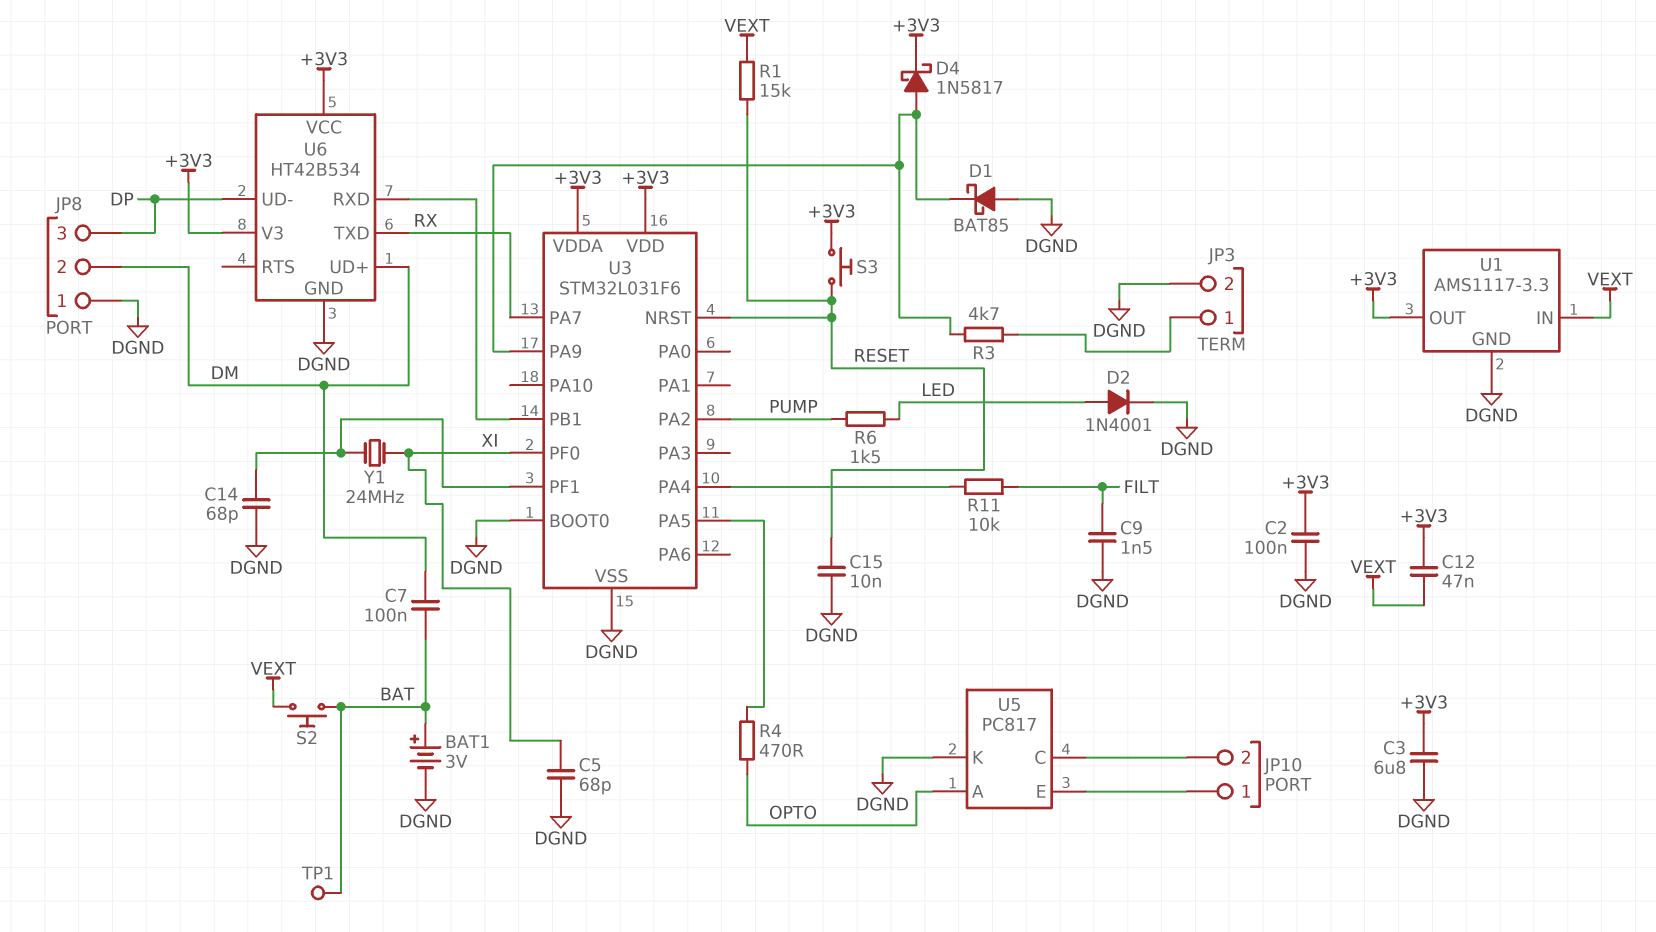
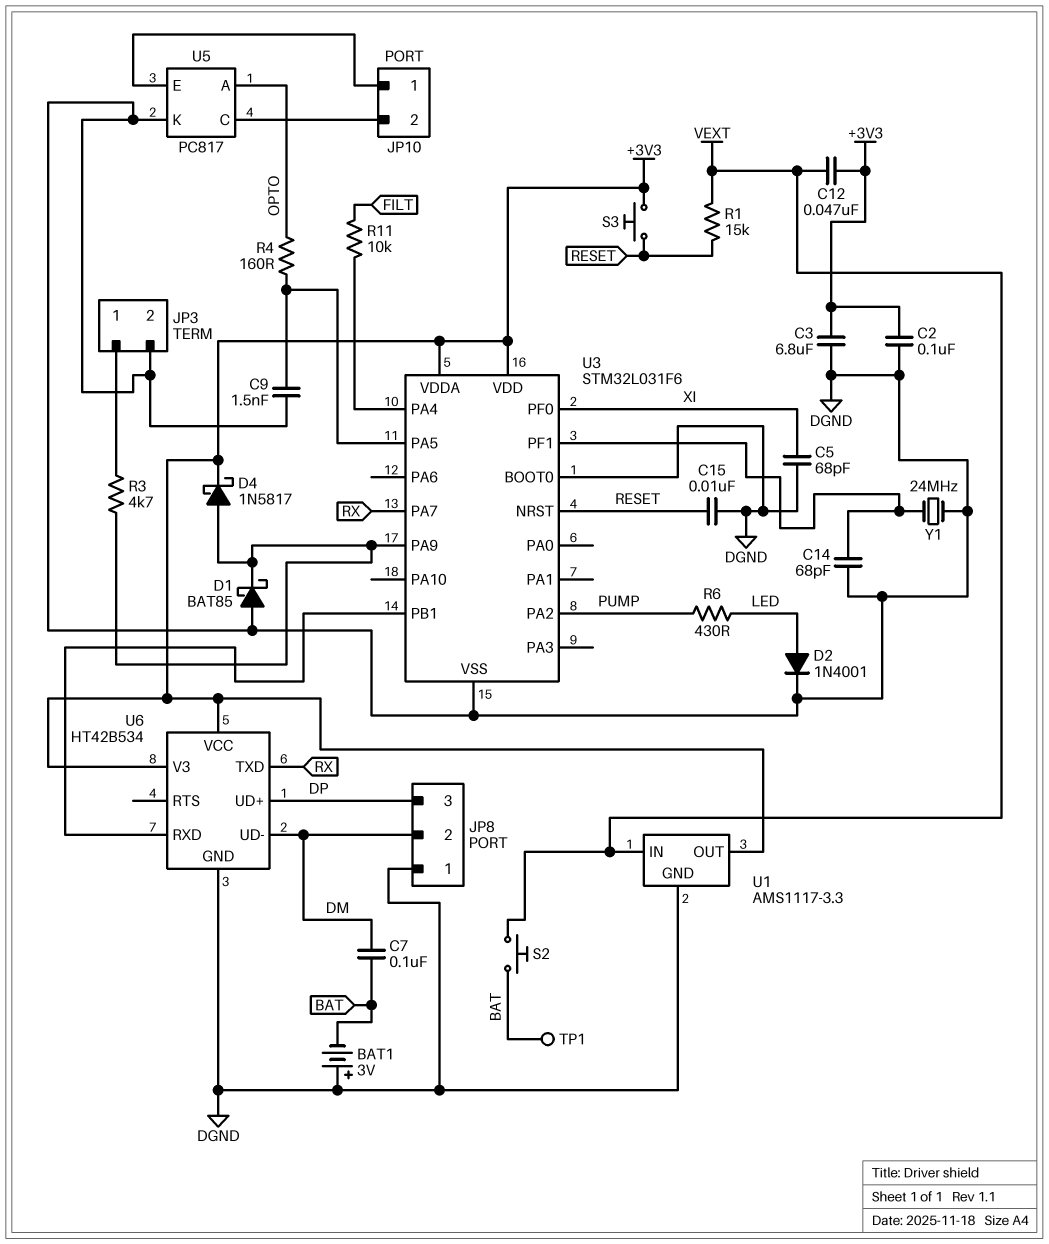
BAT1: 3V (plus BAT, minus DGND) -> 3V (plus DGND, minus BAT)
C9: 1.5nF (DGND, FILT) -> 1.5nF (DGND, U3/PA5)
R4: 470 (OPTO, U3/PA5) -> 160 (OPTO, U3/PA5)
R6: 1.5k (LED, PUMP) -> 430 (LED, PUMP)
U6 pin UD+: DM -> DP
U6 pin UD-: DP -> DM
Y1: 24MHz (U3/PF1, XI) -> 24MHz (DGND, U3/PF1)

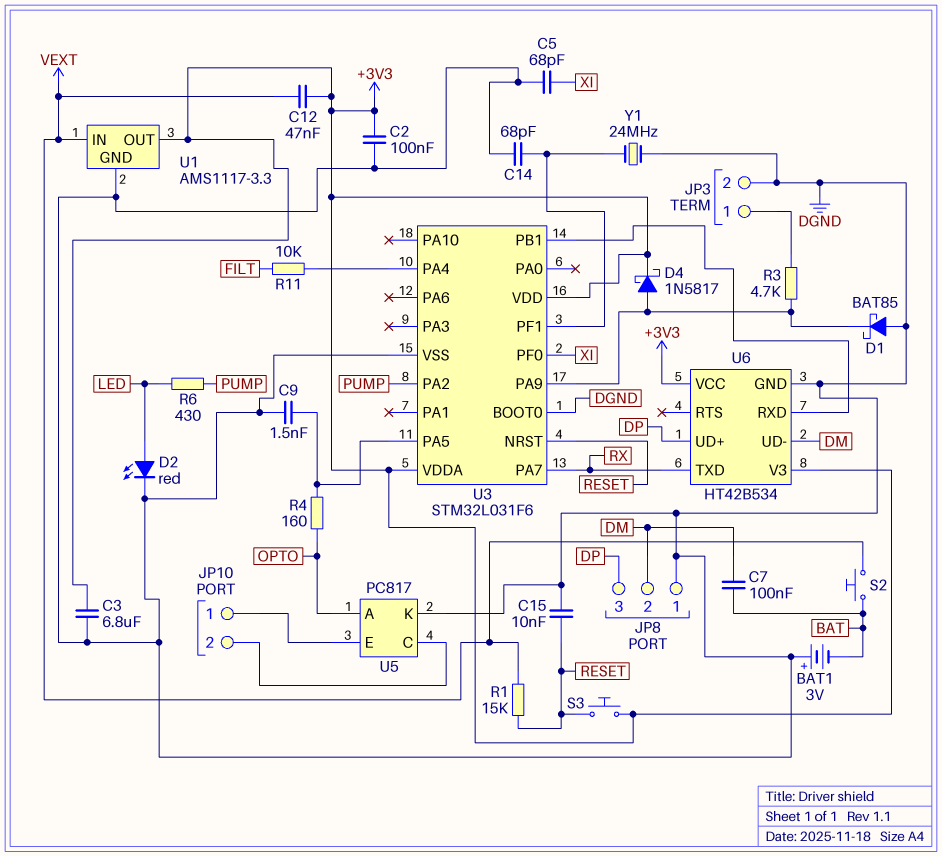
D2: diode 1N4001 (A LED, K DGND) -> LED red (A LED, K DGND)
TP1: test point (BAT) -> none

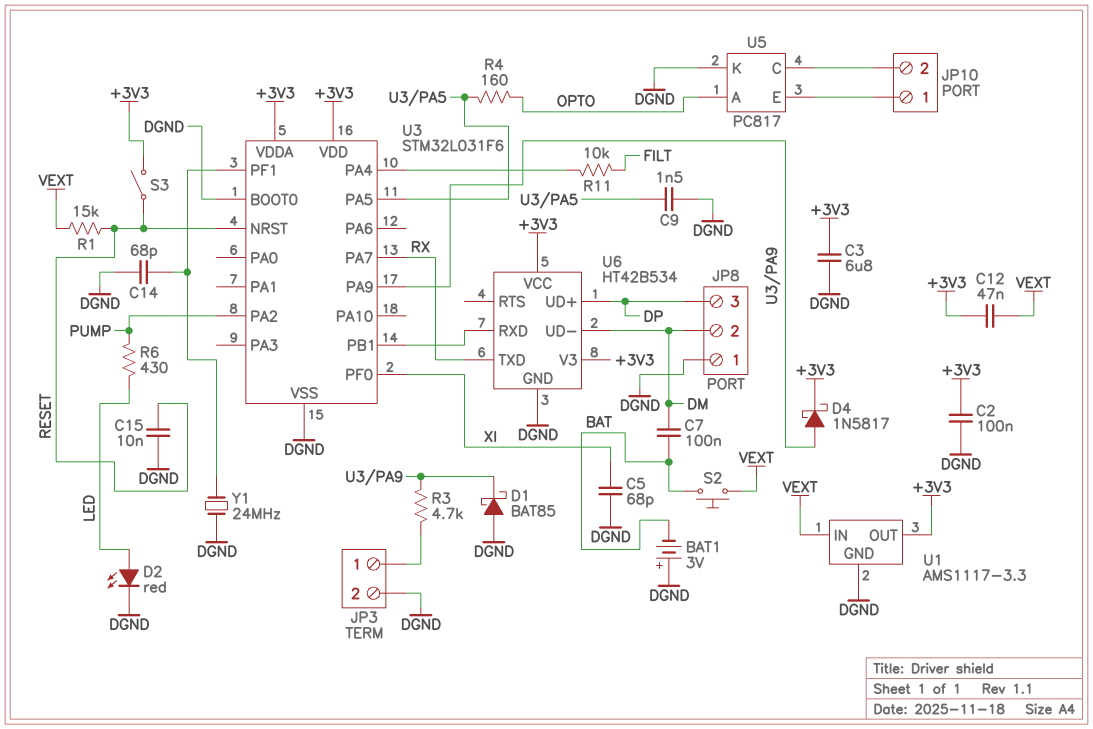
S3: button (+3V3, RESET) -> switch (+3V3, RESET)

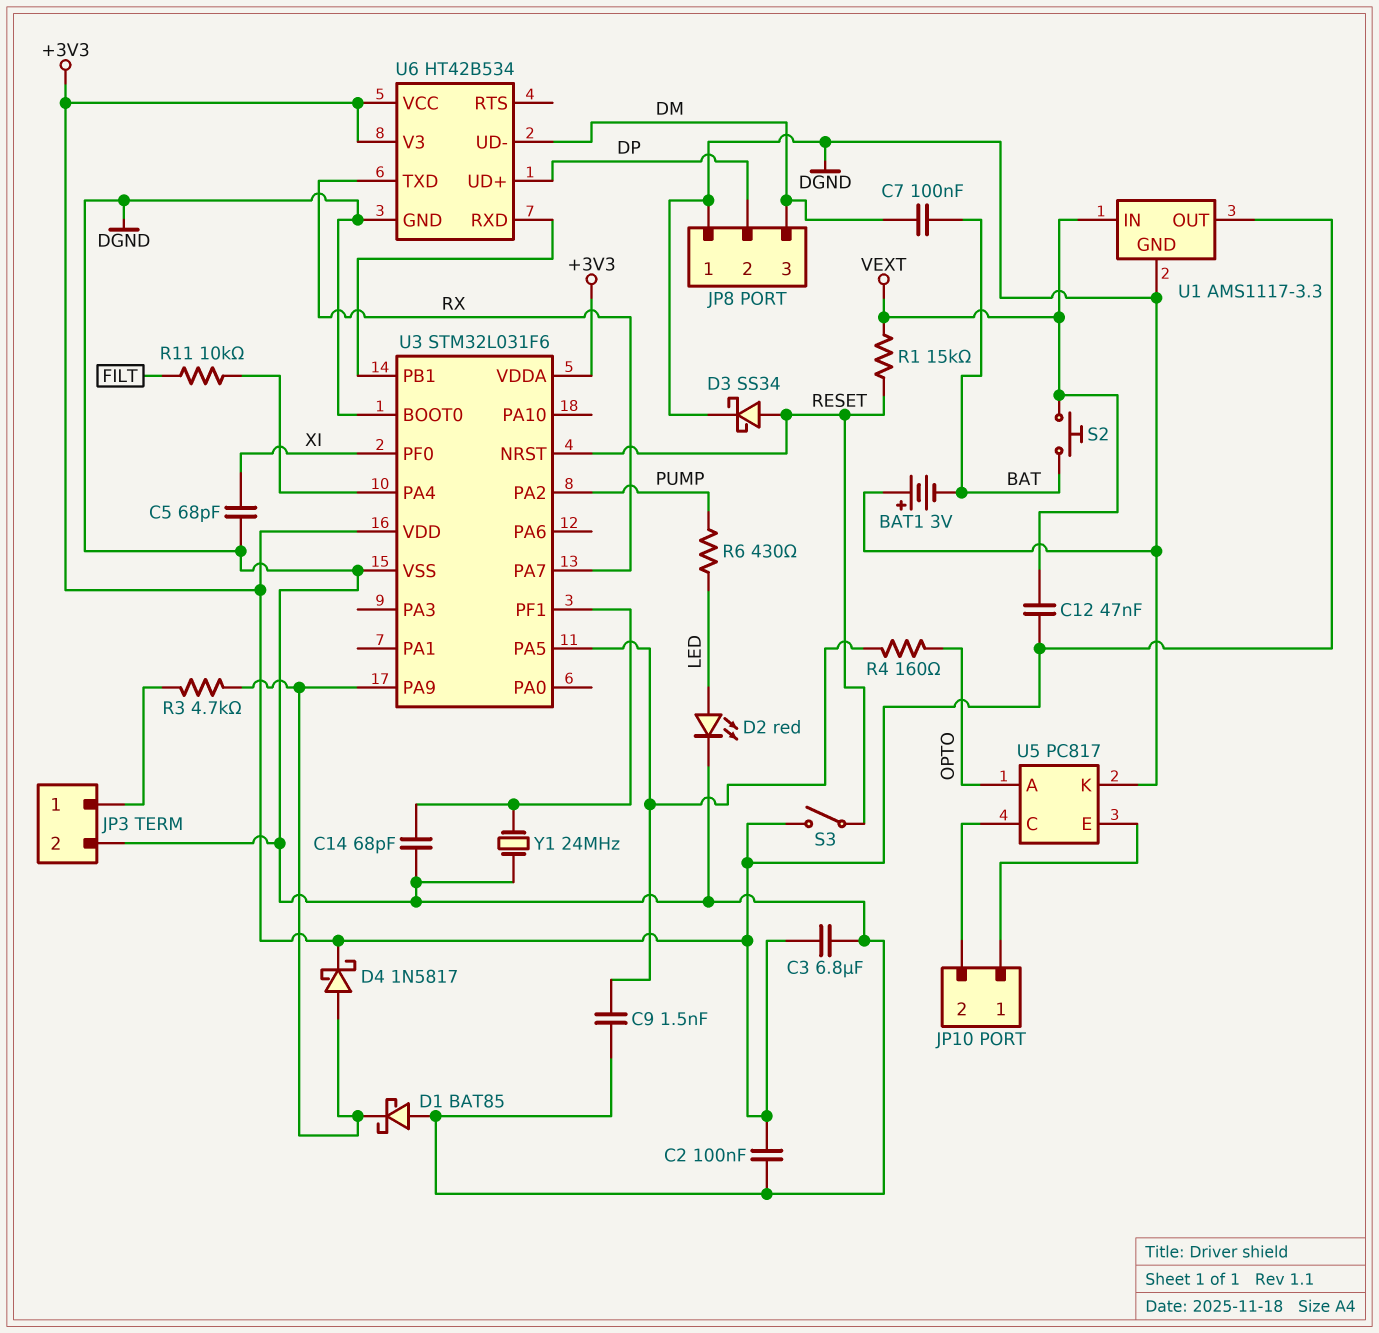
C15: 10nF (DGND, RESET) -> none
D3: none -> schottky SS34 (A RESET, K DGND)
JP8 pin 2: DM -> DP
JP8 pin 3: DP -> DM

